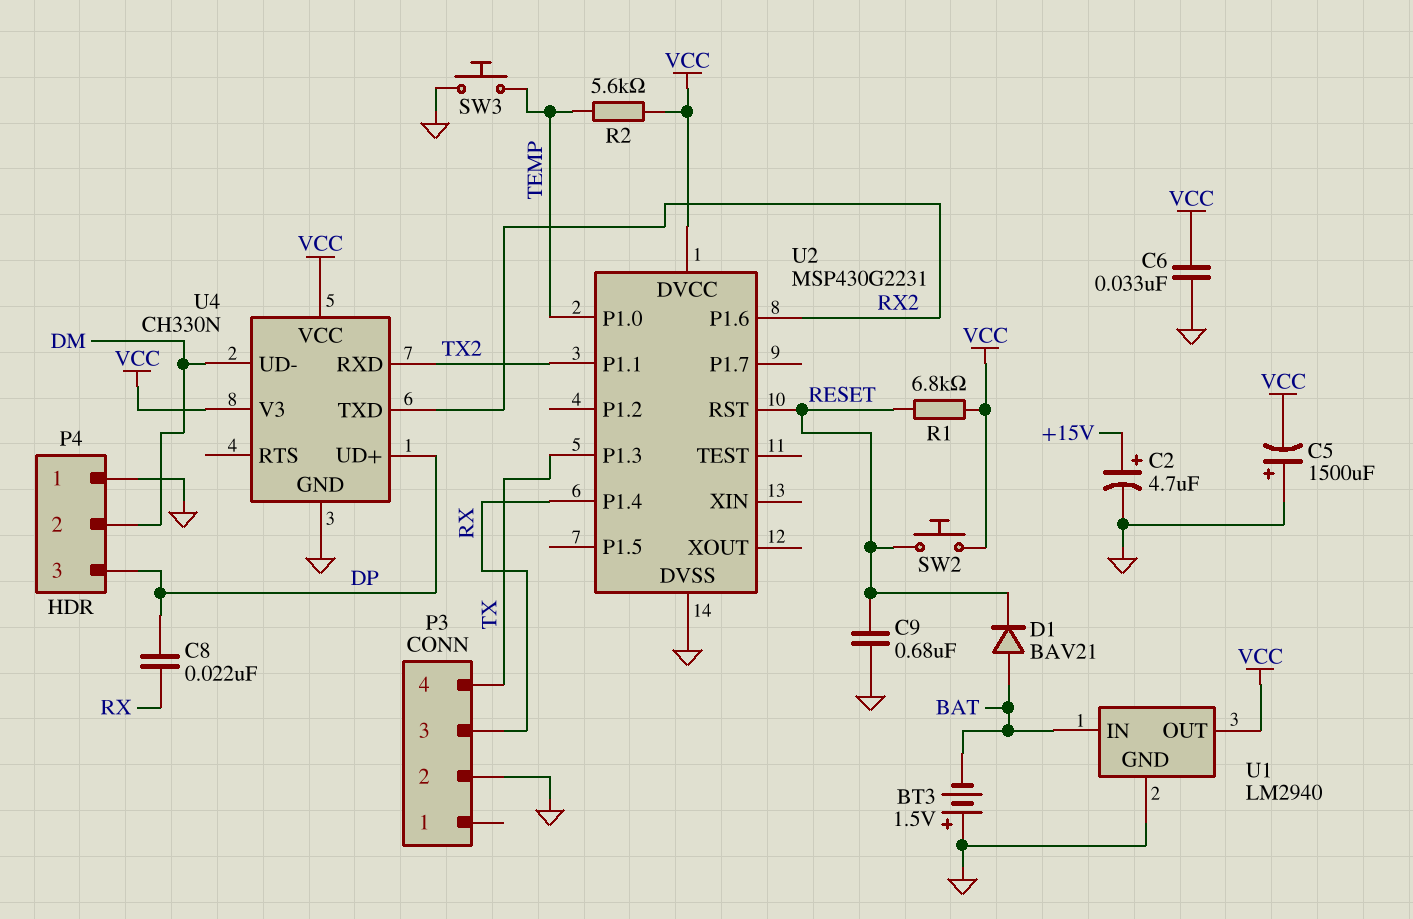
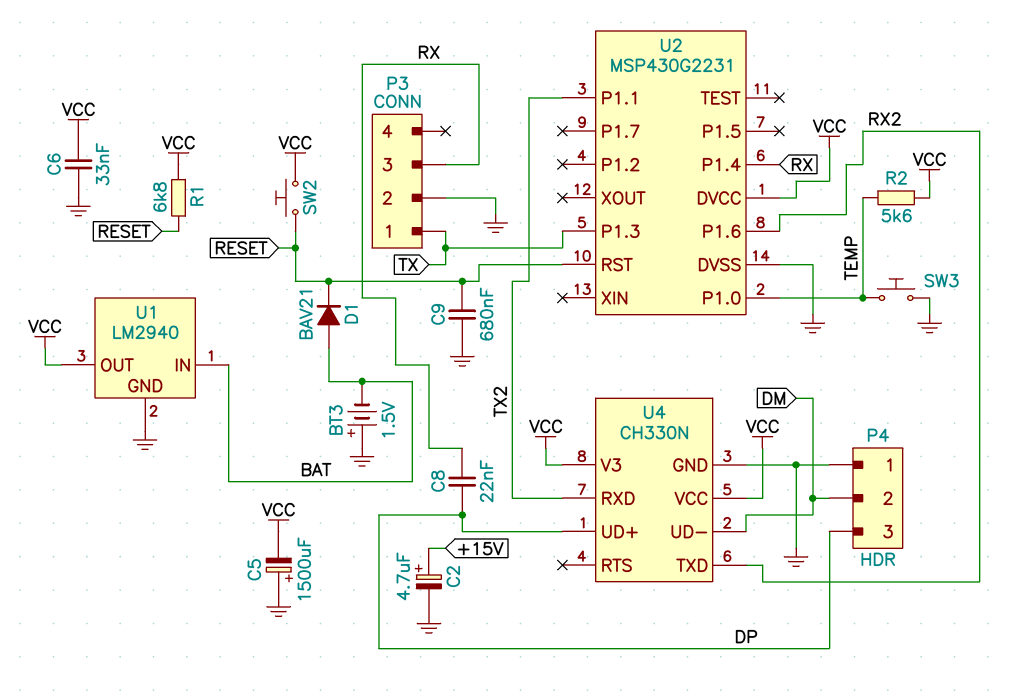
P3 pin 1: none -> TX
P3 pin 4: TX -> none

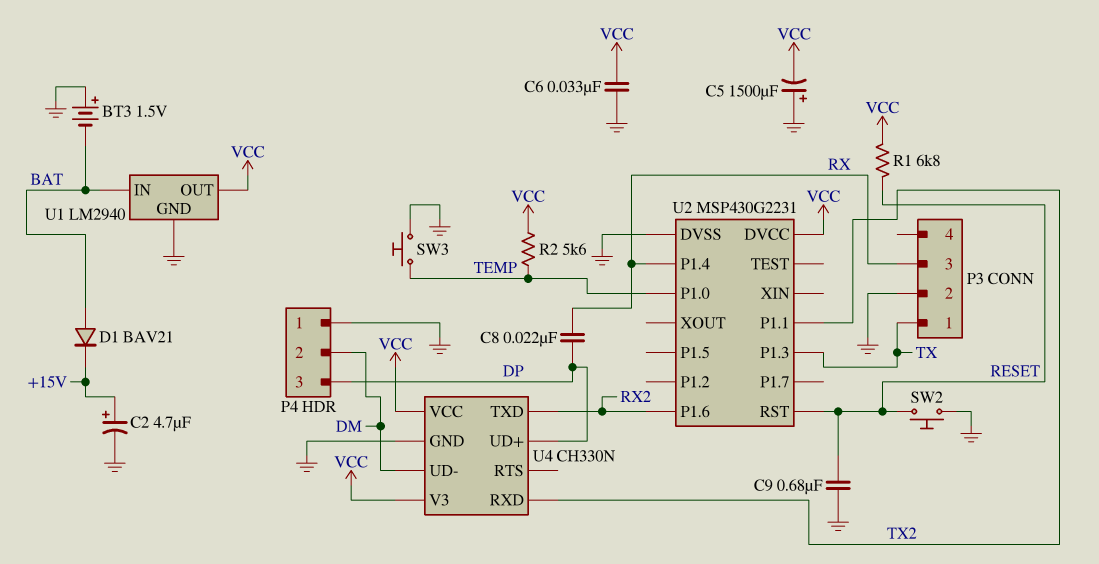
D1: diode BAV21 (A BAT, K RESET) -> diode BAV21 (A BAT, K +15V)
SW2: button (RESET, VCC) -> button (GND, RESET)

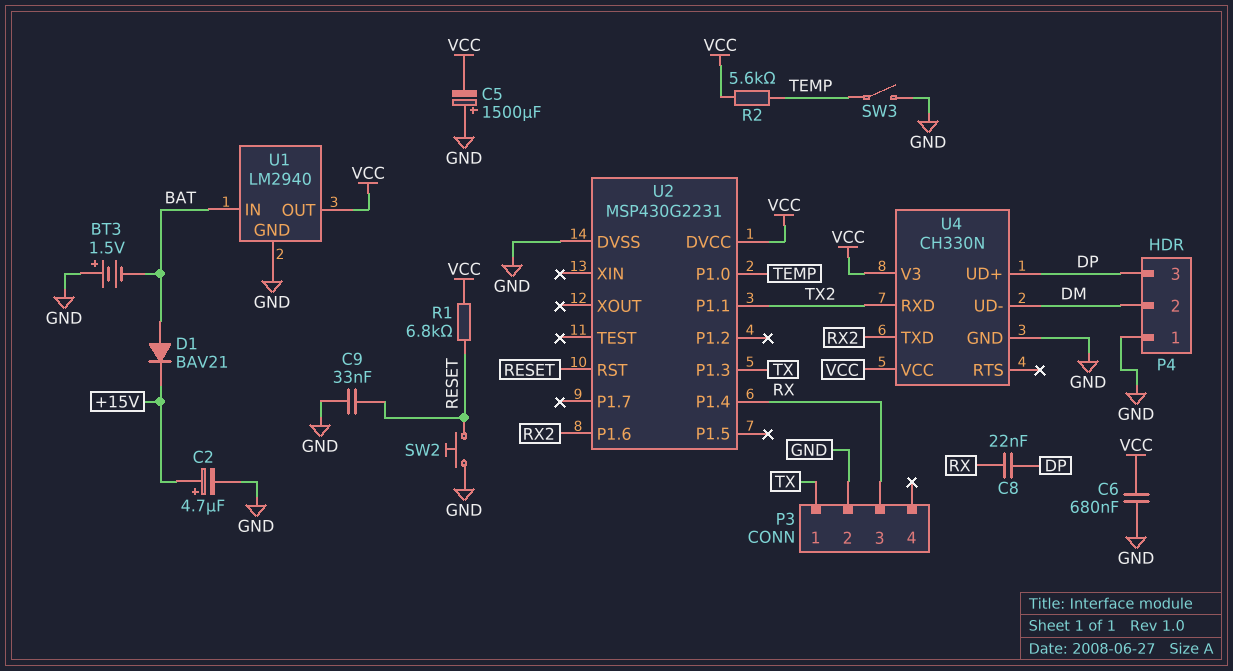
C6: 33nF (GND, VCC) -> 680nF (GND, VCC)
C9: 680nF (GND, RESET) -> 33nF (GND, RESET)
SW3: button (GND, TEMP) -> switch (GND, TEMP)

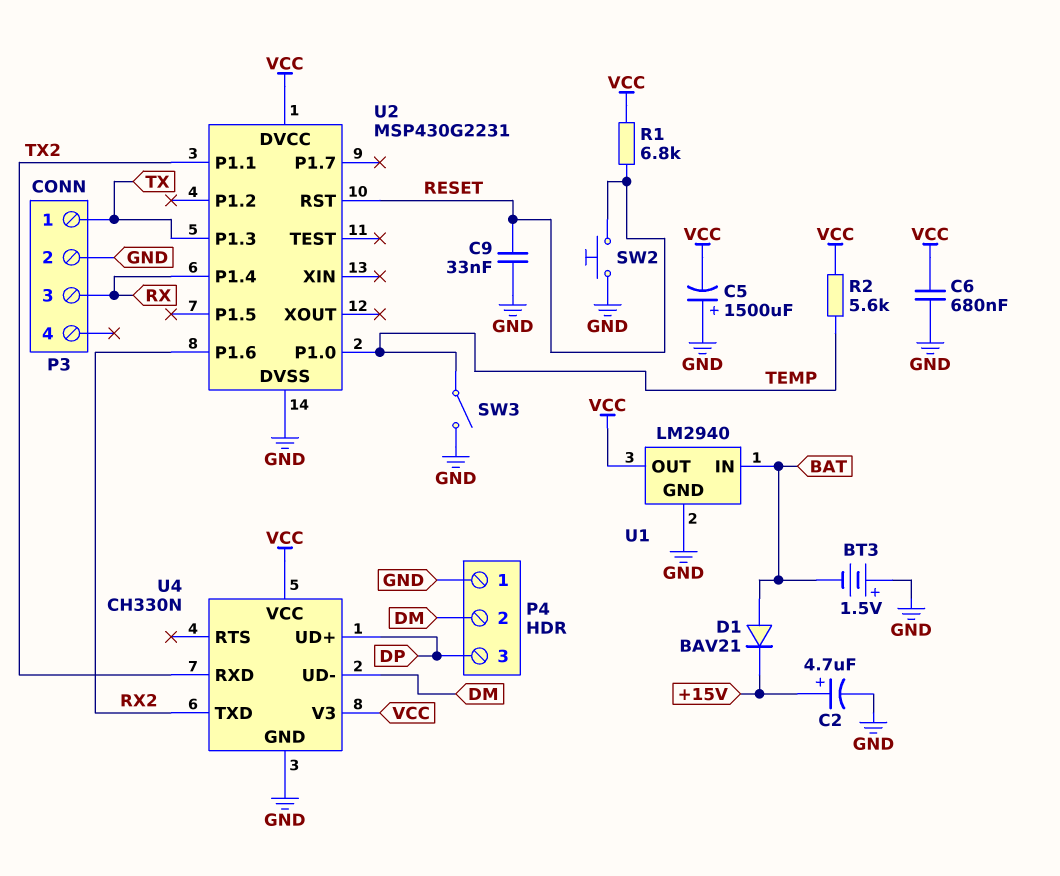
C8: 22nF (DP, RX) -> none

